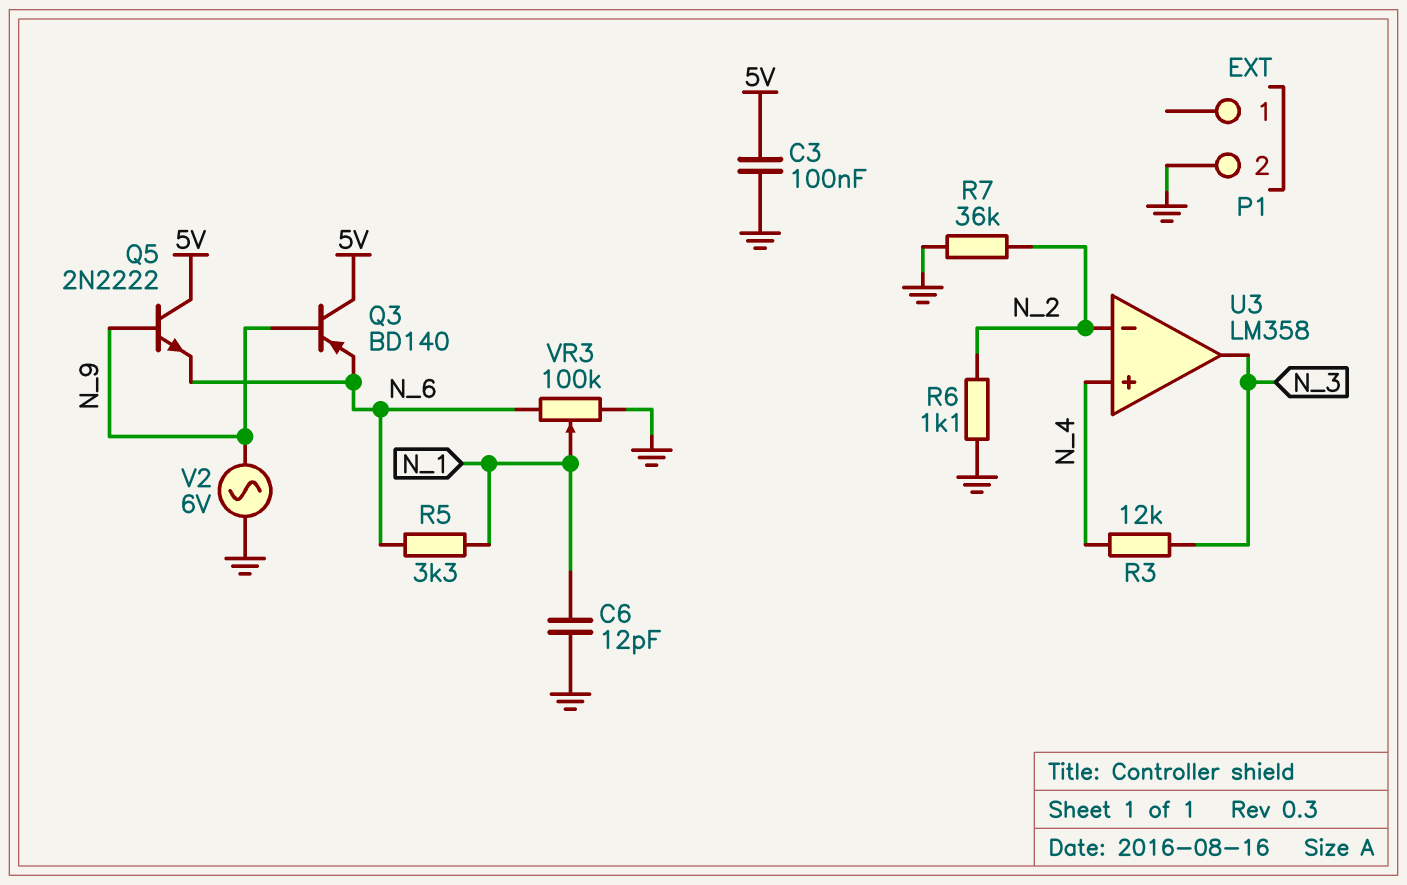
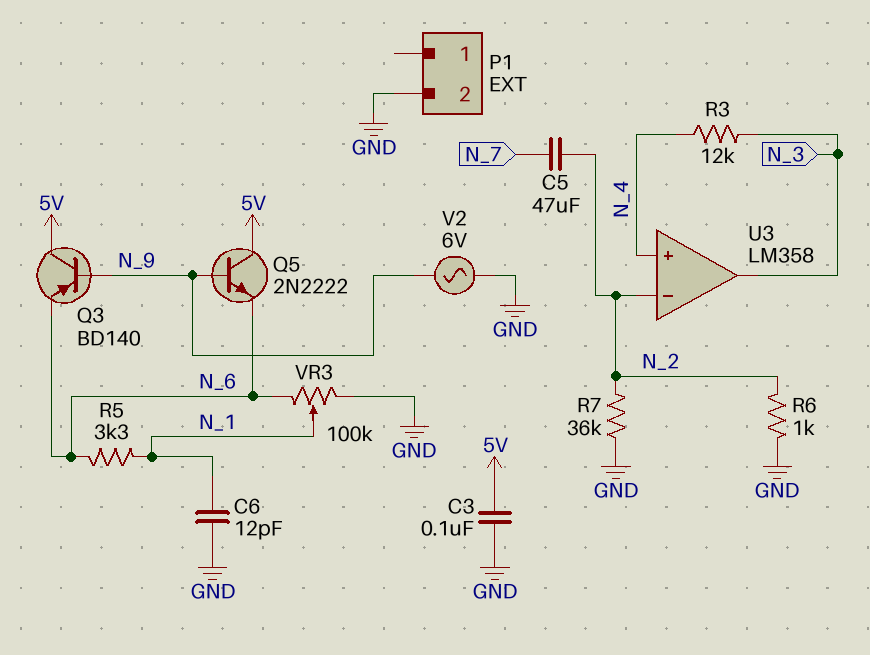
C5: none -> 47uF (N_2, N_7)
R6: 1.1k (GND, N_2) -> 1k (GND, N_2)

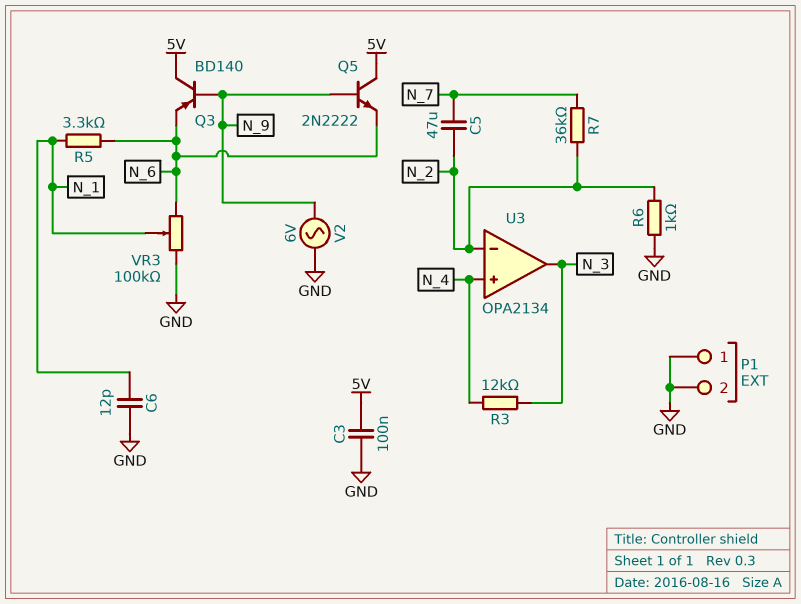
P1 pin 1: none -> GND
R7: 36k (GND, N_2) -> 36k (N_2, N_7)
U3: LM358 -> OPA2134

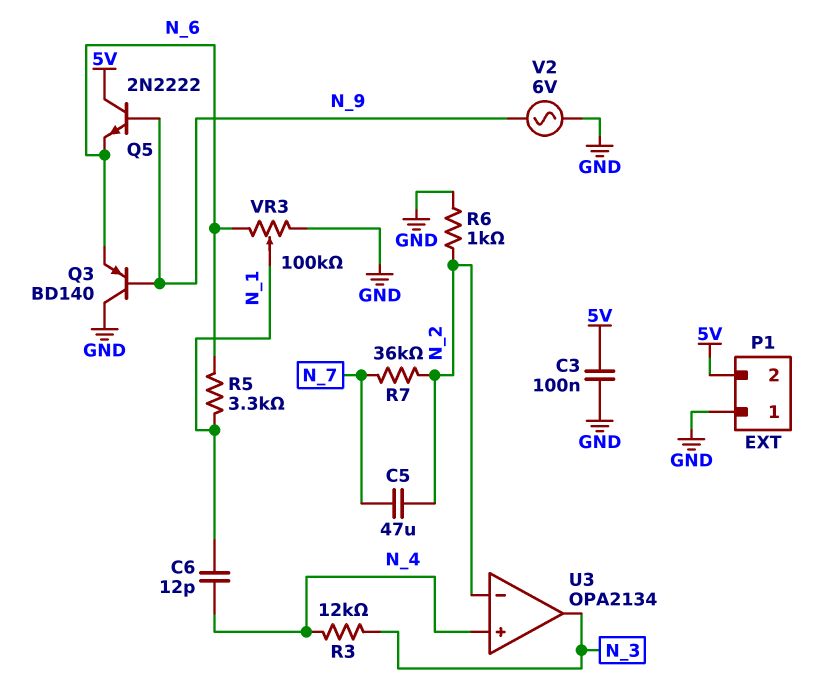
C6: 12pF (GND, N_1) -> 12pF (N_1, N_4)
P1 pin 2: GND -> 5V
Q3: PNP BD140 (B N_9, C 5V, E N_6) -> PNP BD140 (B N_9, C GND, E N_6)

